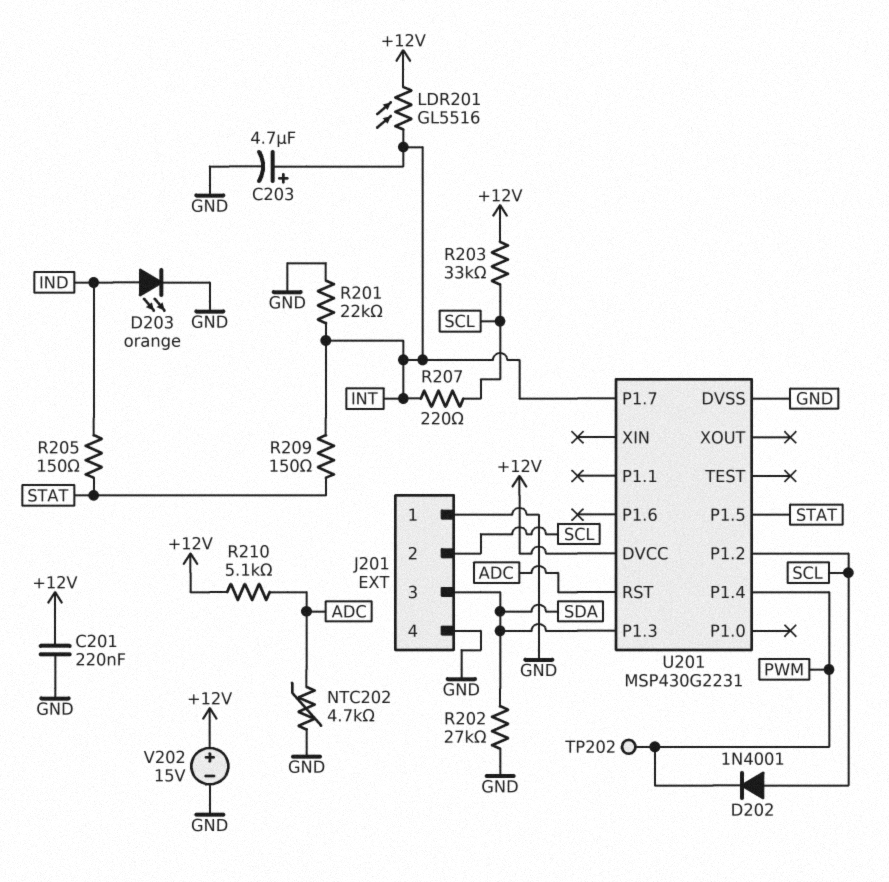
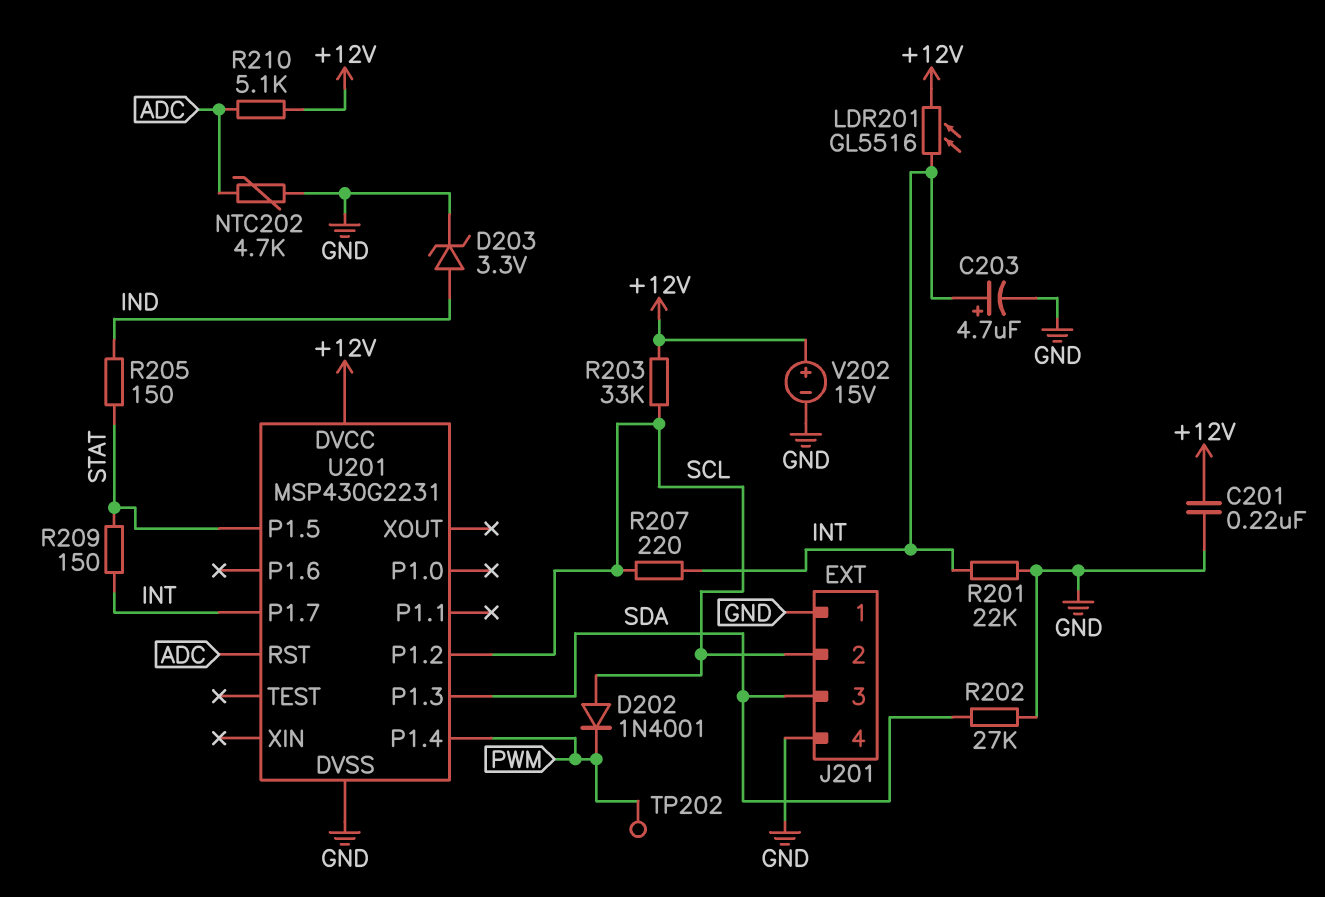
D203: LED orange (A IND, K GND) -> zener 3.3V (A IND, K GND)

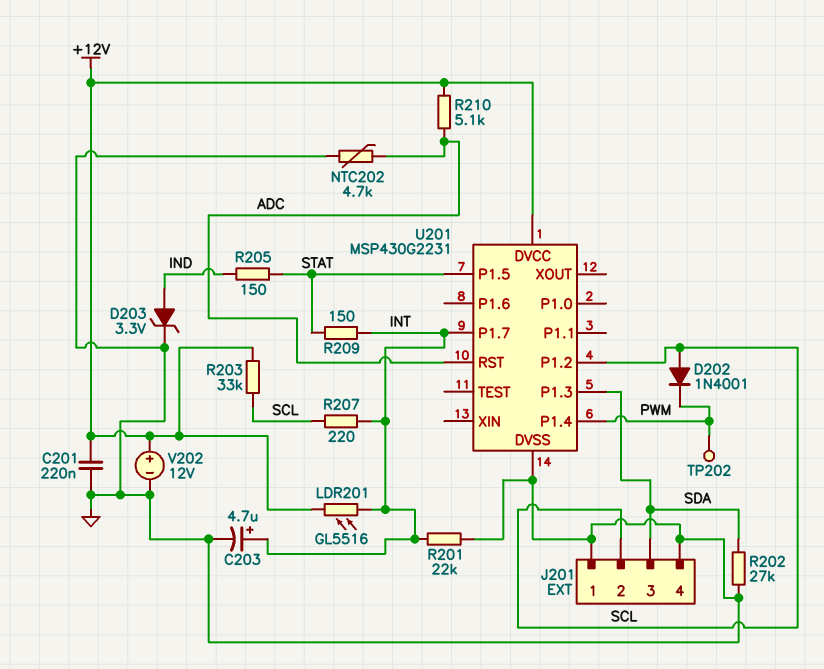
V202: 15V (plus +12V, minus GND) -> 12V (plus +12V, minus GND)

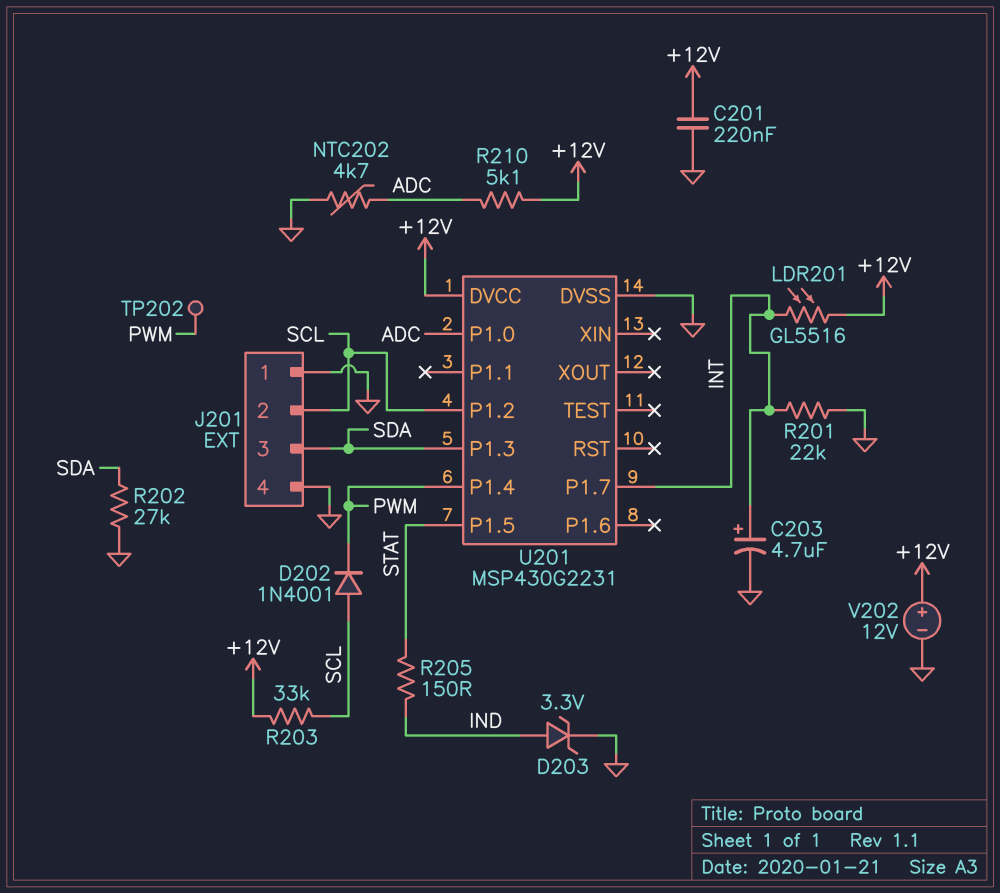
R207: 220 (INT, SCL) -> none
R209: 150 (INT, STAT) -> none
U201 pin P1.0: none -> ADC
U201 pin RST: ADC -> none

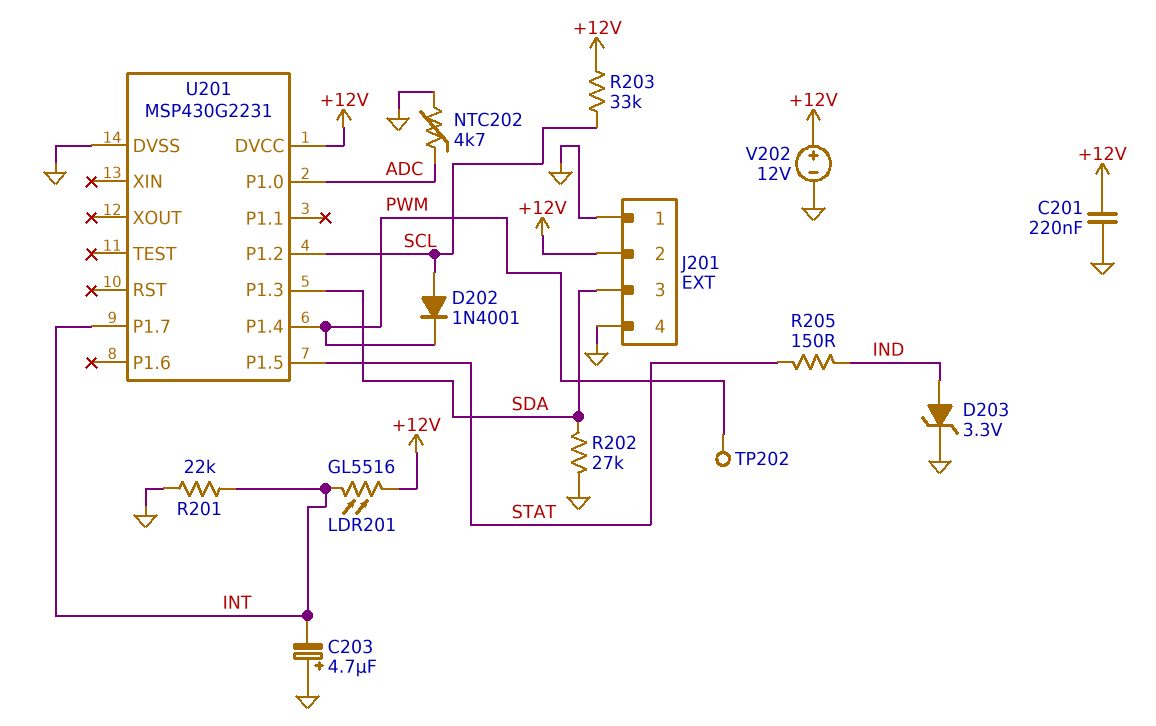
C203: 4.7uF (plus INT, minus GND) -> 4.7uF (plus GND, minus INT)
J201 pin 2: SCL -> +12V
R210: 5.1k (+12V, ADC) -> none

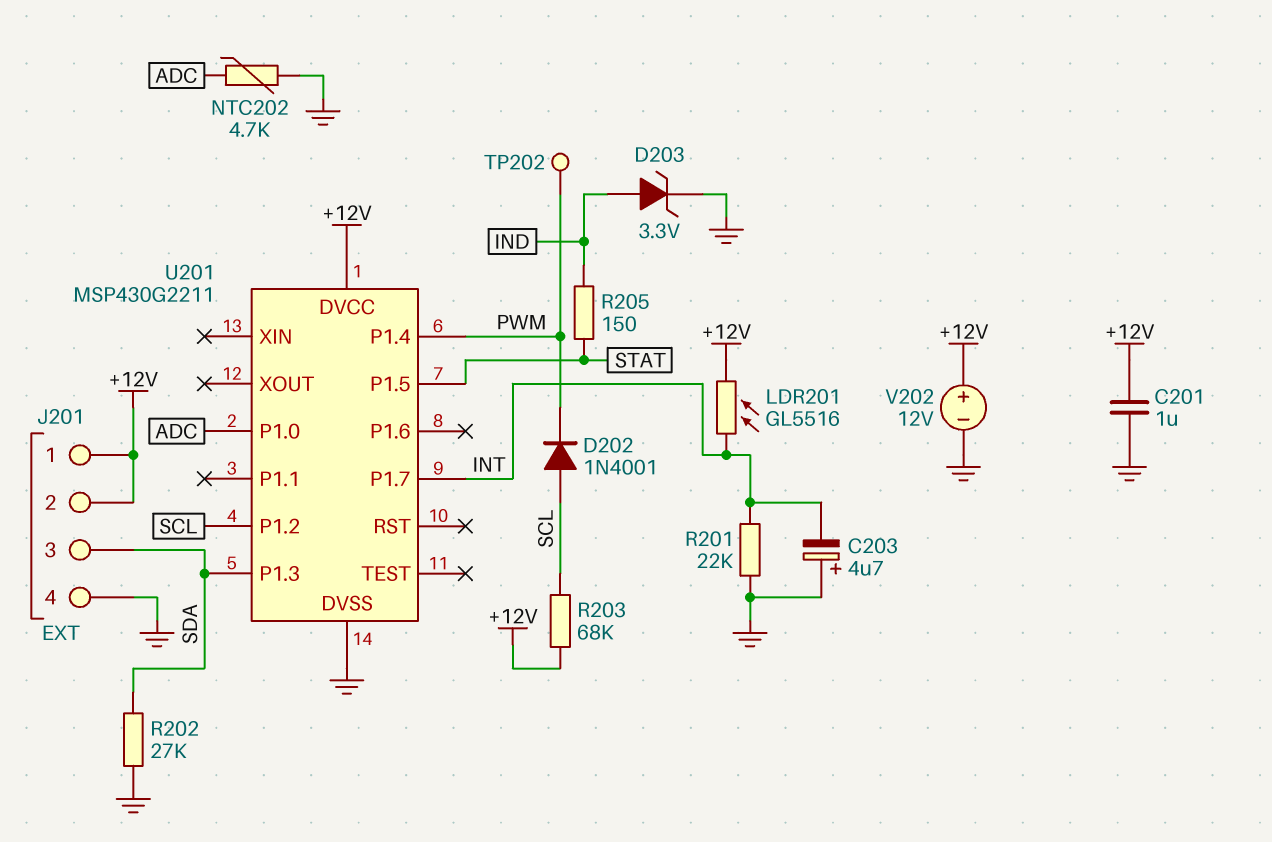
C201: 220nF (+12V, GND) -> 1uF (+12V, GND)
J201 pin 1: GND -> +12V
R203: 33k (+12V, SCL) -> 68k (+12V, SCL)
U201: MSP430G2231 -> MSP430G2211

